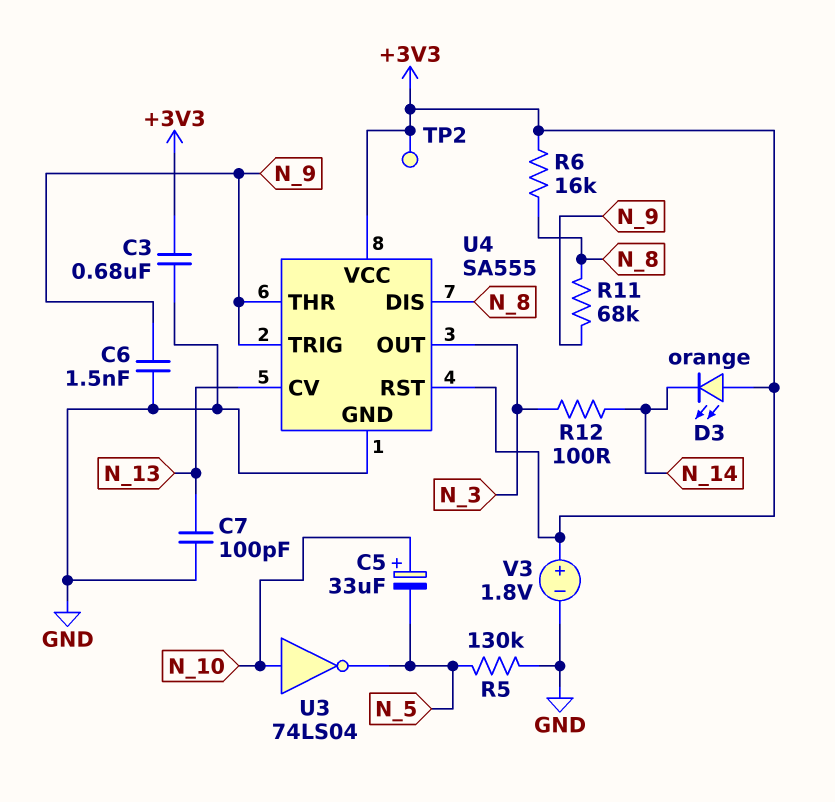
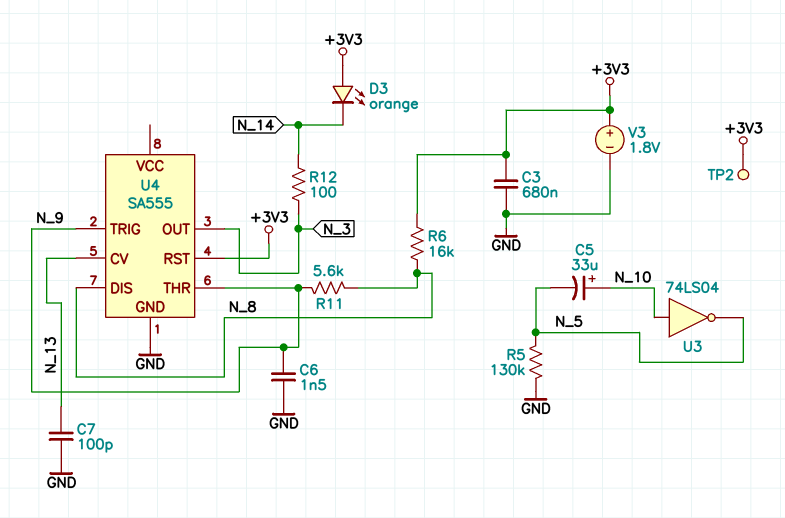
R11: 68k (N_8, N_9) -> 5.6k (N_8, N_9)
U4 pin VCC: +3V3 -> none

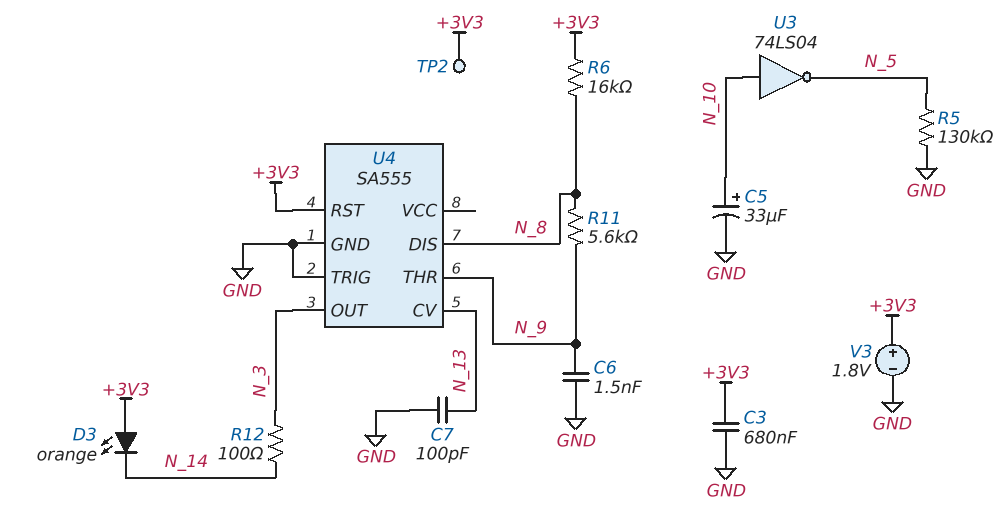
C5: 33uF (plus N_10, minus N_5) -> 33uF (plus N_10, minus GND)
U4 pin TRIG: N_9 -> GND

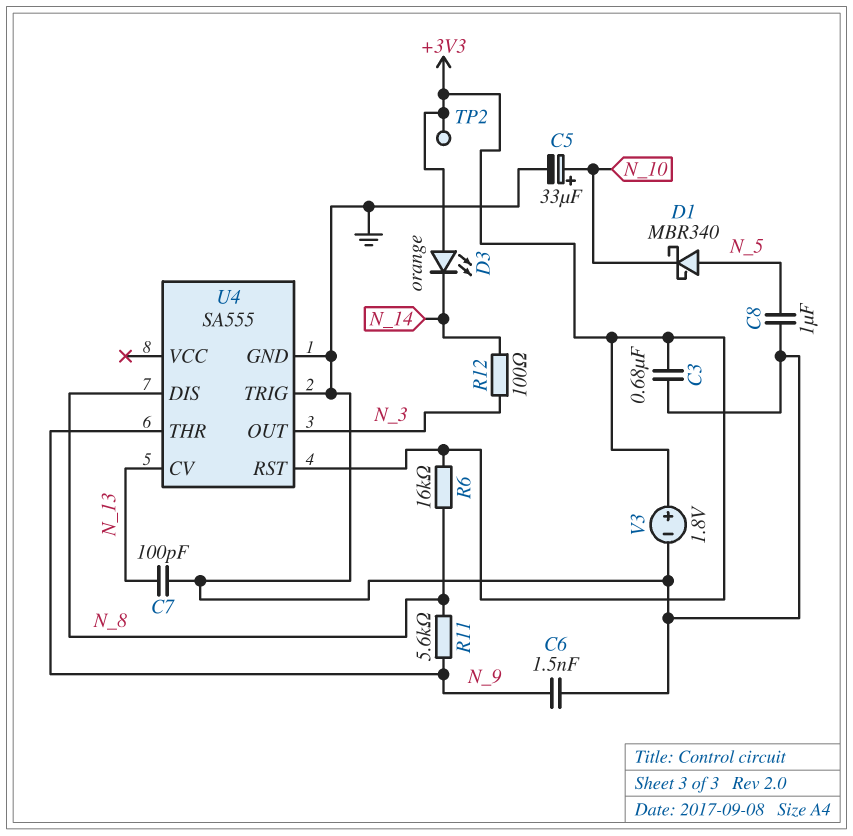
C8: none -> 1uF (GND, N_5)
D1: none -> schottky MBR340 (A N_5, K N_10)
R5: 130k (GND, N_5) -> none
U3: NOT 74LS04 (in N_10, out N_5) -> none

